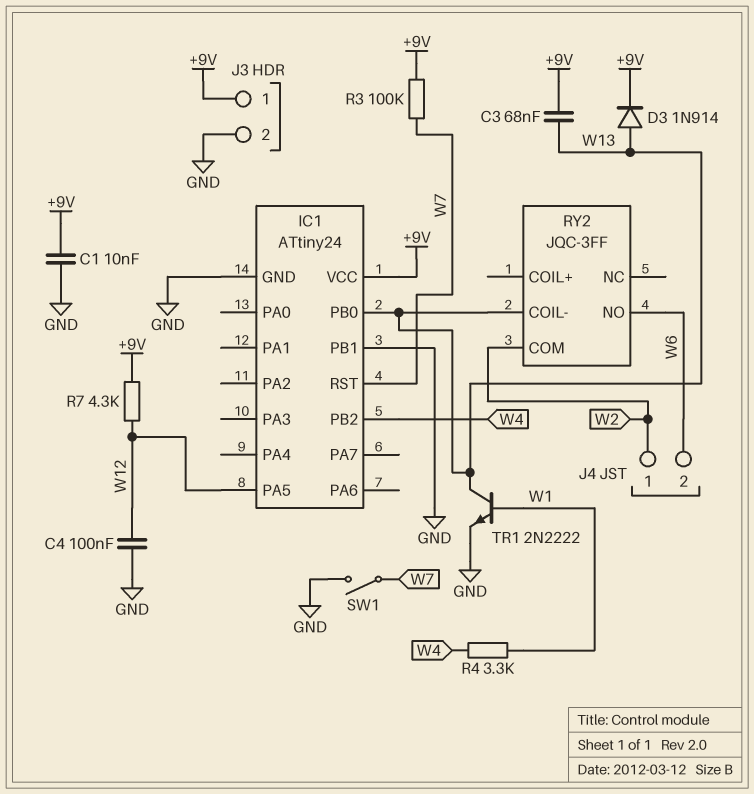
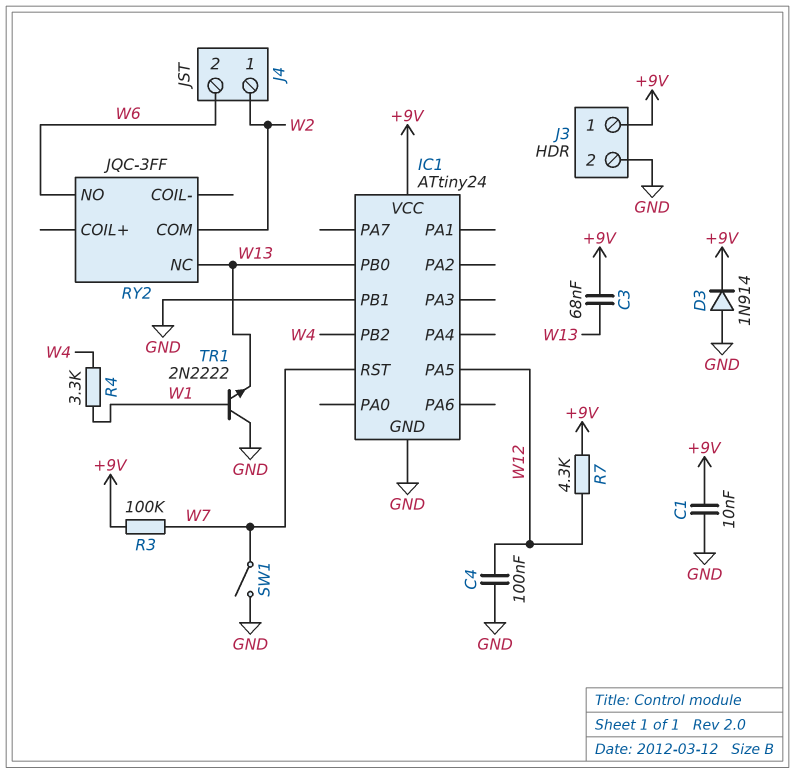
D3: diode 1N914 (A W13, K +9V) -> diode 1N914 (A GND, K +9V)
RY2 pin COIL-: W13 -> none
RY2 pin NC: none -> W13
TR1: NPN 2N2222 (B W1, C W13, E GND) -> NPN 2N2222 (B W1, C GND, E W13)

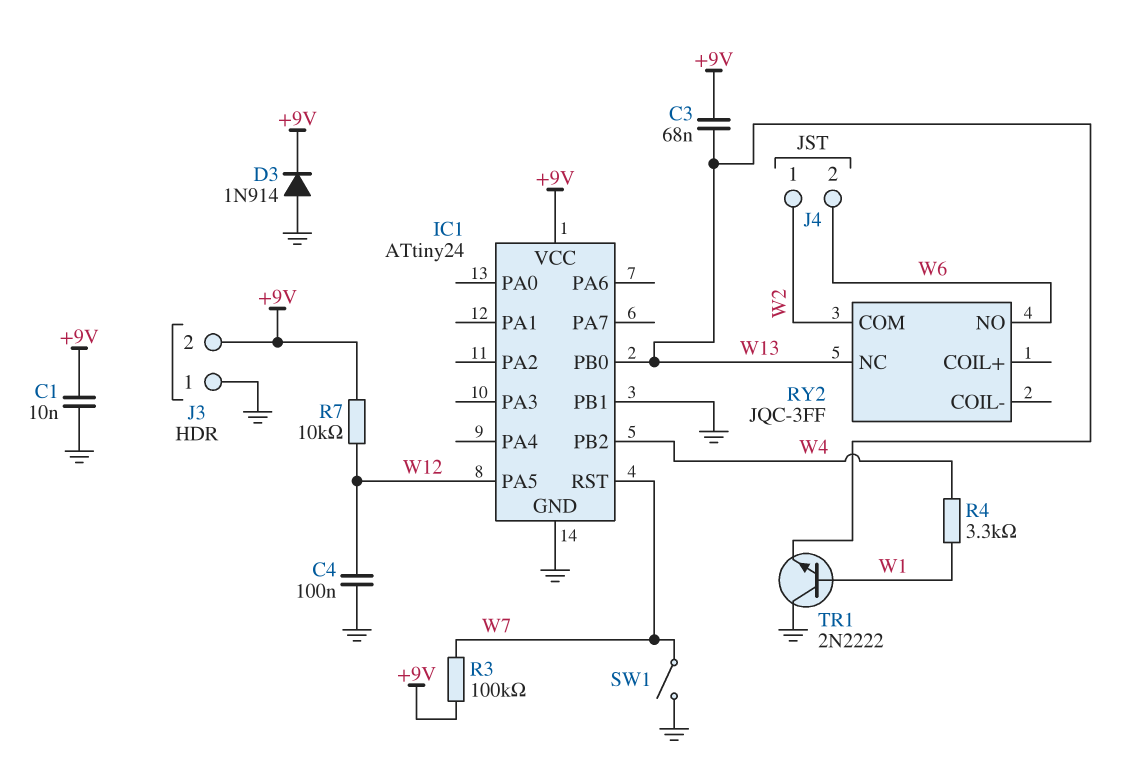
J3 pin 1: +9V -> GND
J3 pin 2: GND -> +9V
R7: 4.3k (+9V, W12) -> 10k (+9V, W12)

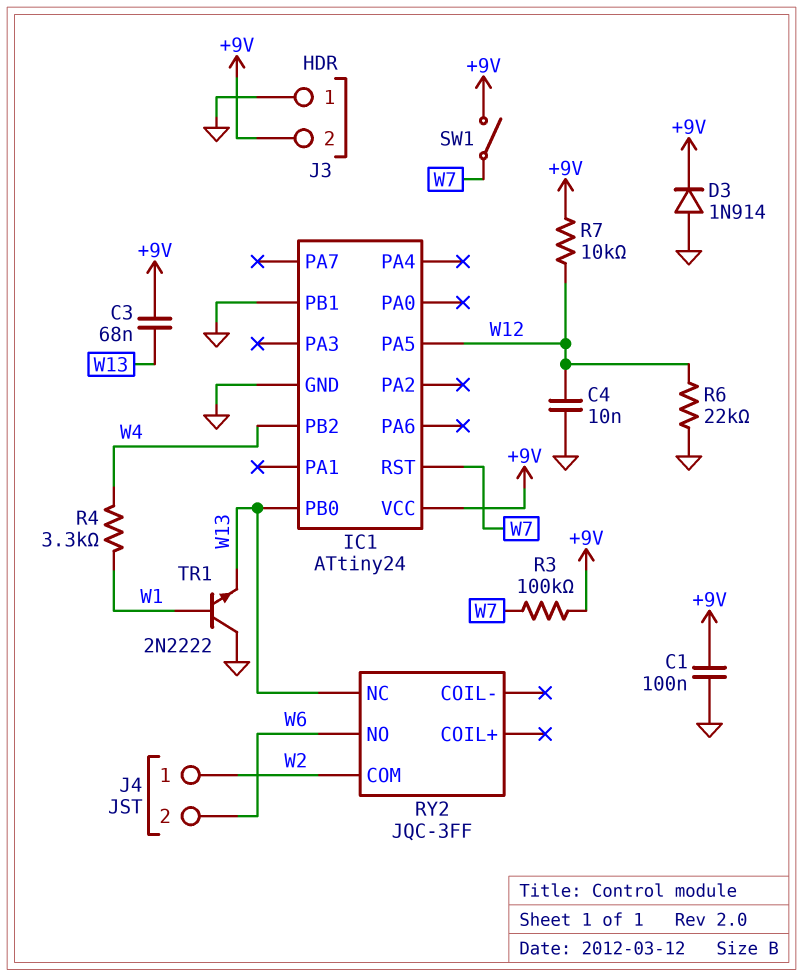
C1: 10nF (+9V, GND) -> 100nF (+9V, GND)
C4: 100nF (GND, W12) -> 10nF (GND, W12)
R6: none -> 22k (GND, W12)
SW1: switch (GND, W7) -> switch (+9V, W7)

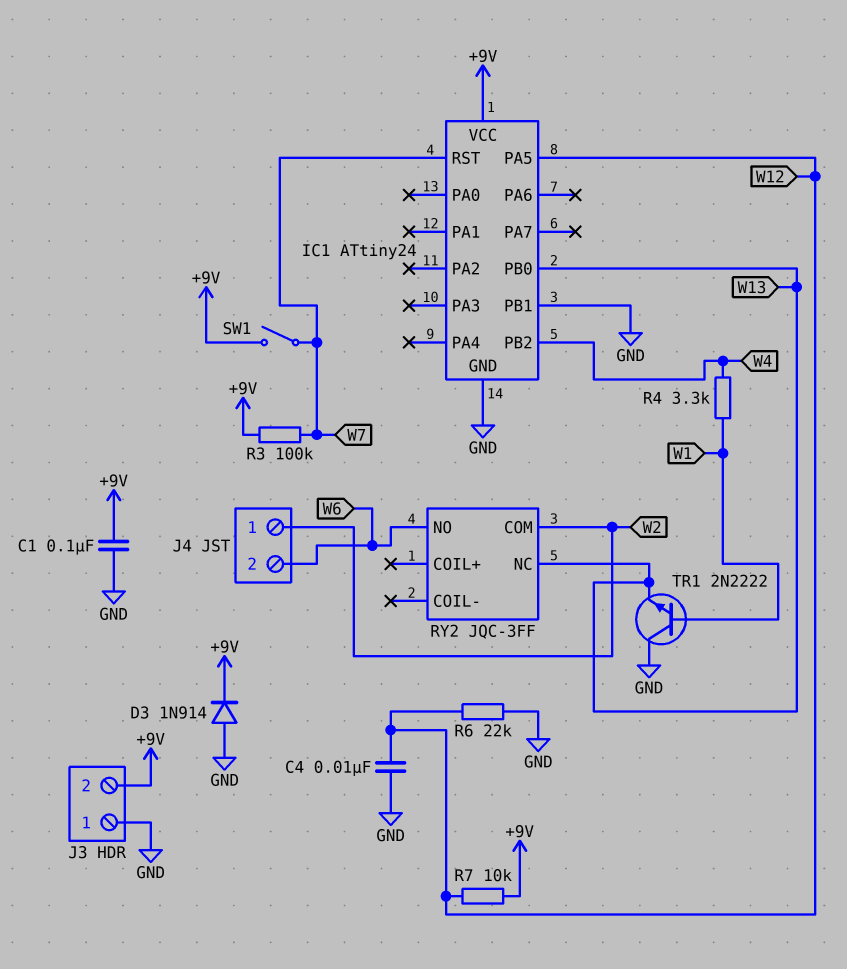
C3: 68nF (+9V, W13) -> none

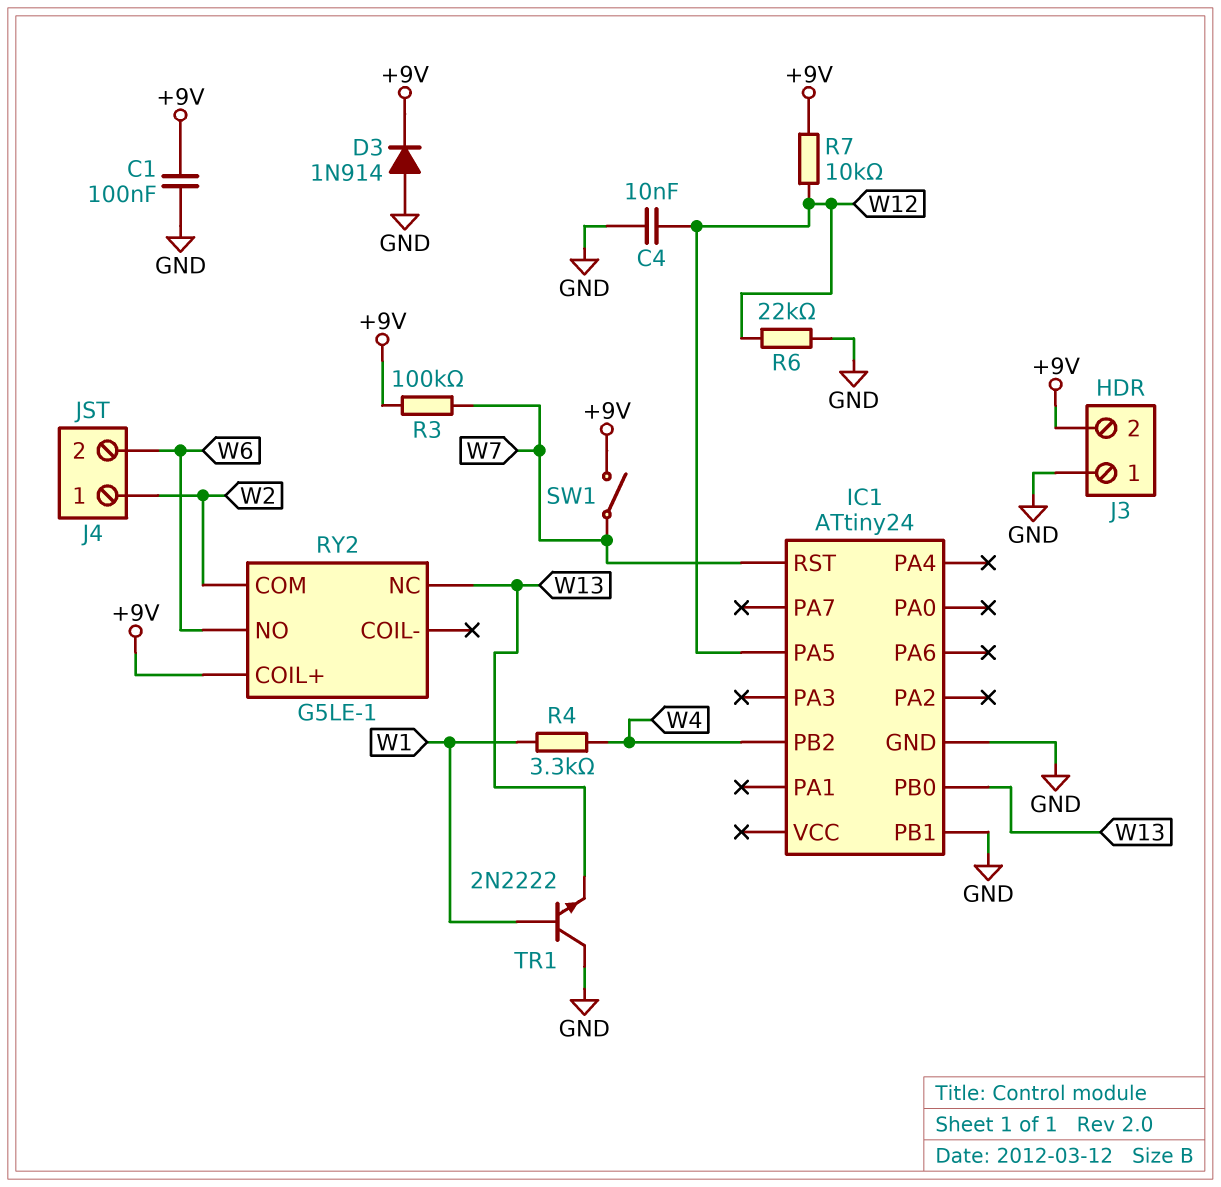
IC1 pin VCC: +9V -> none
RY2: JQC-3FF -> G5LE-1
RY2 pin COIL+: none -> +9V

